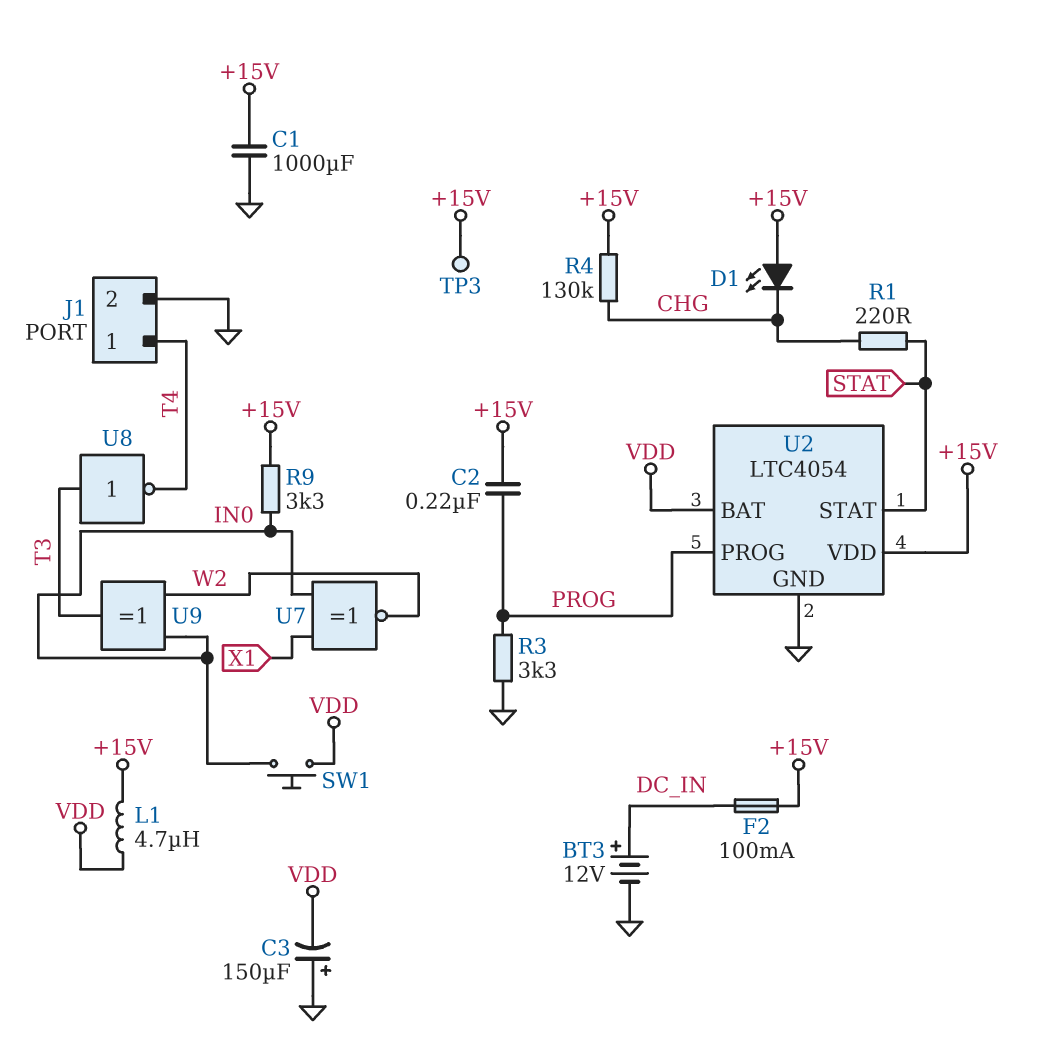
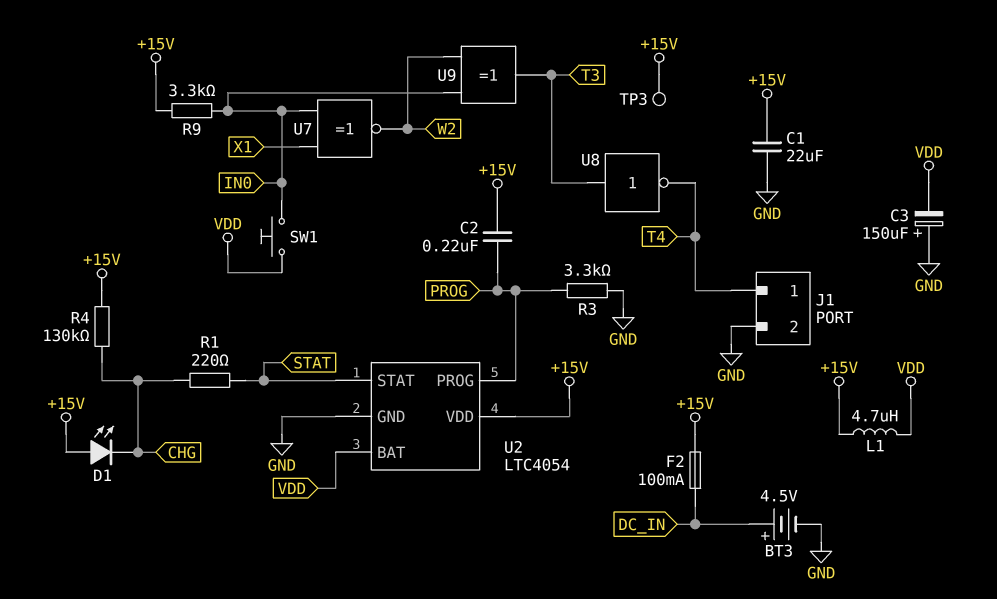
BT3: 12V (plus DC_IN, minus GND) -> 4.5V (plus DC_IN, minus GND)
C1: 1000uF (+15V, GND) -> 22uF (+15V, GND)

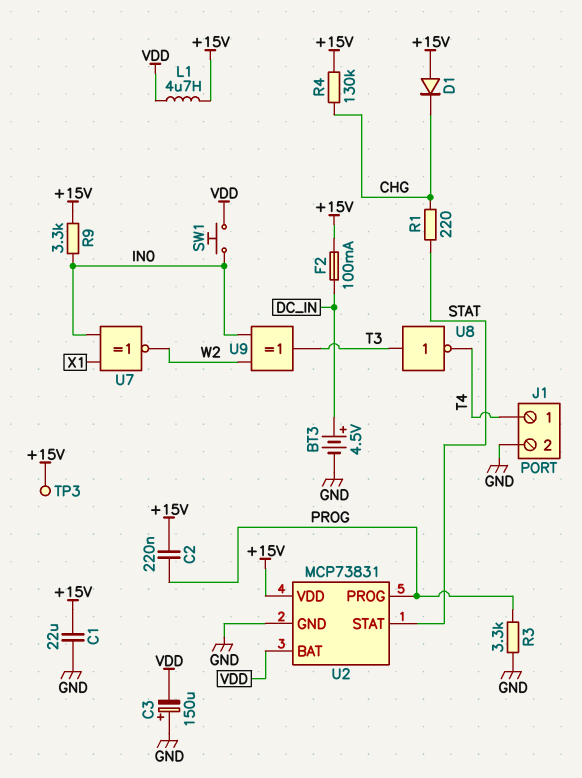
D1: LED (A +15V, K CHG) -> diode (A +15V, K CHG)
U2: LTC4054 -> MCP73831

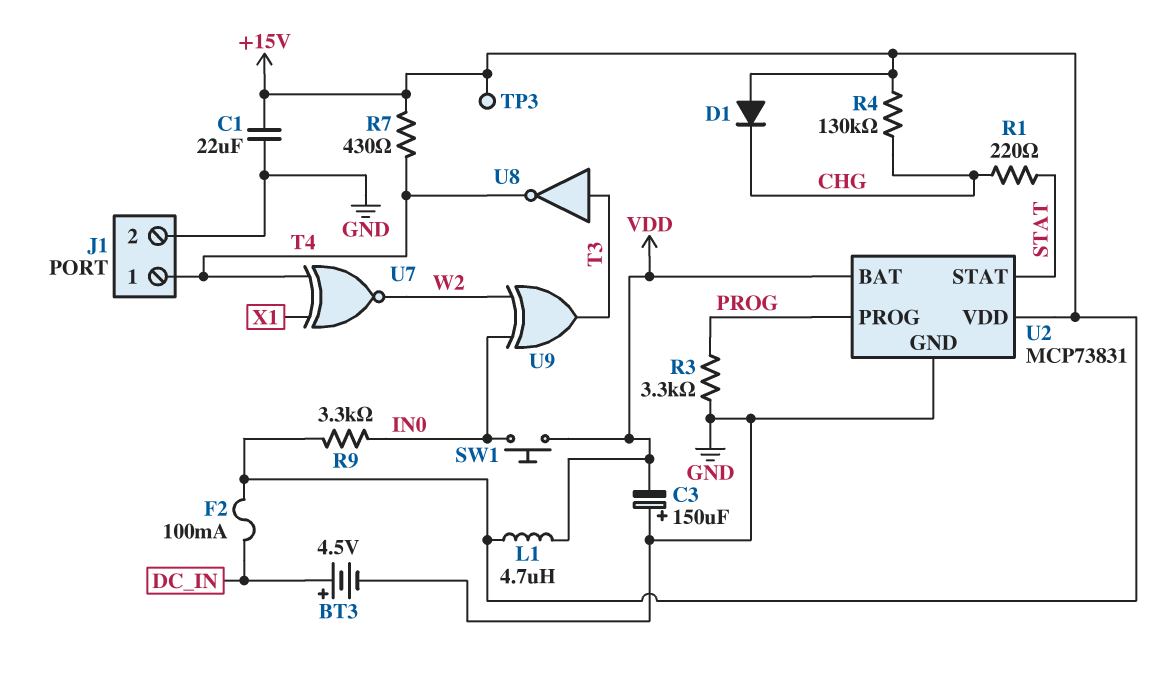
C2: 220nF (+15V, PROG) -> none
R7: none -> 430 (+15V, T4)
U7: XNOR (in IN0, in X1, out W2) -> XNOR (in T4, in X1, out W2)

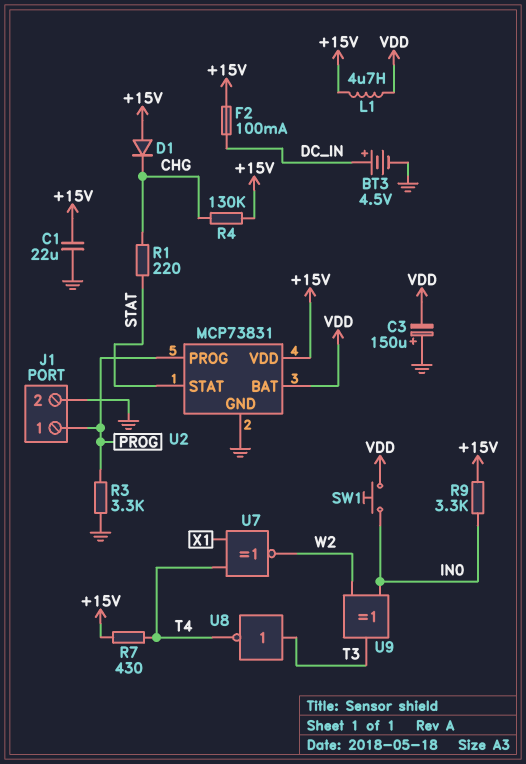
J1 pin 1: T4 -> PROG
TP3: test point (+15V) -> none

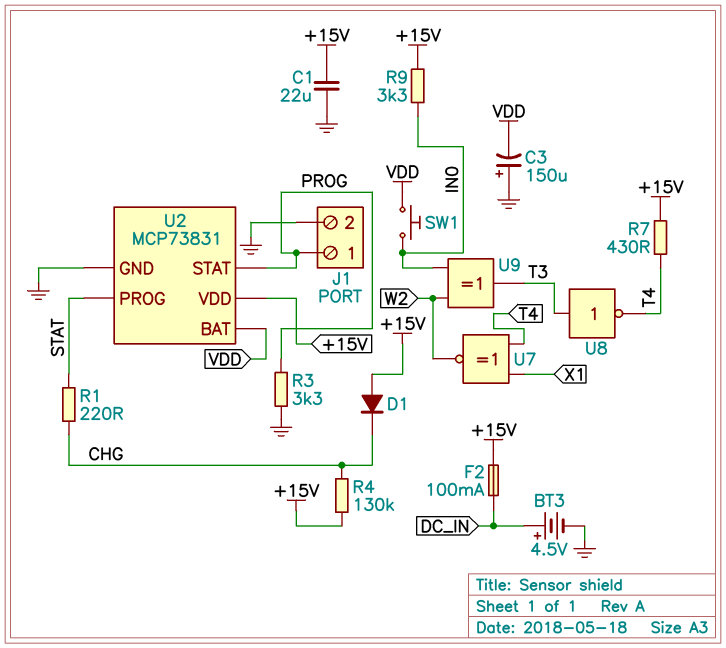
L1: 4.7uH (+15V, VDD) -> none
U2 pin PROG: PROG -> STAT
U2 pin STAT: STAT -> PROG

